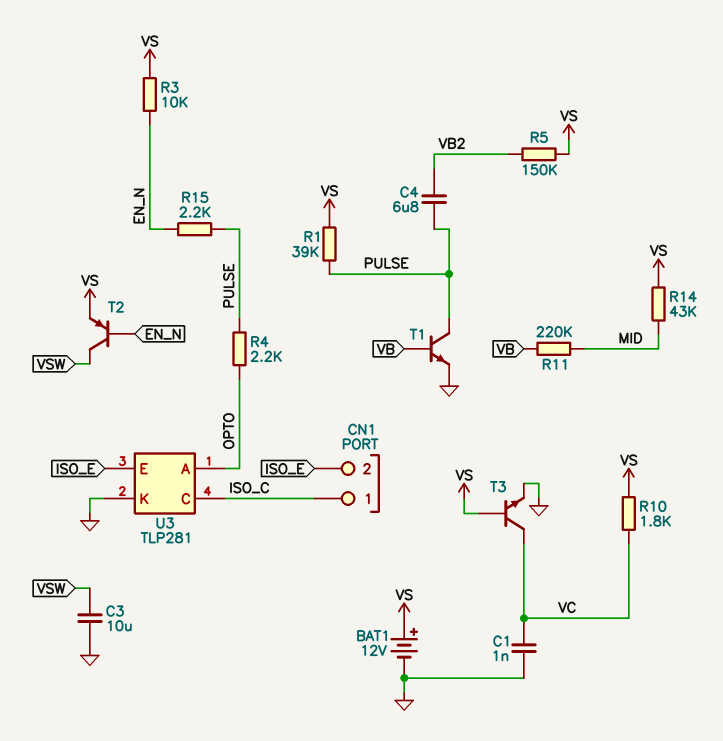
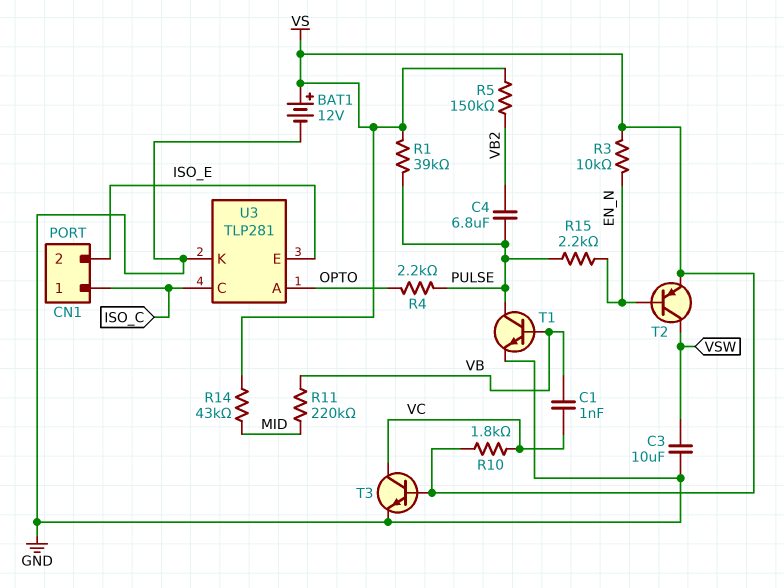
C1: 1nF (GND, VC) -> 1nF (VB, VC)

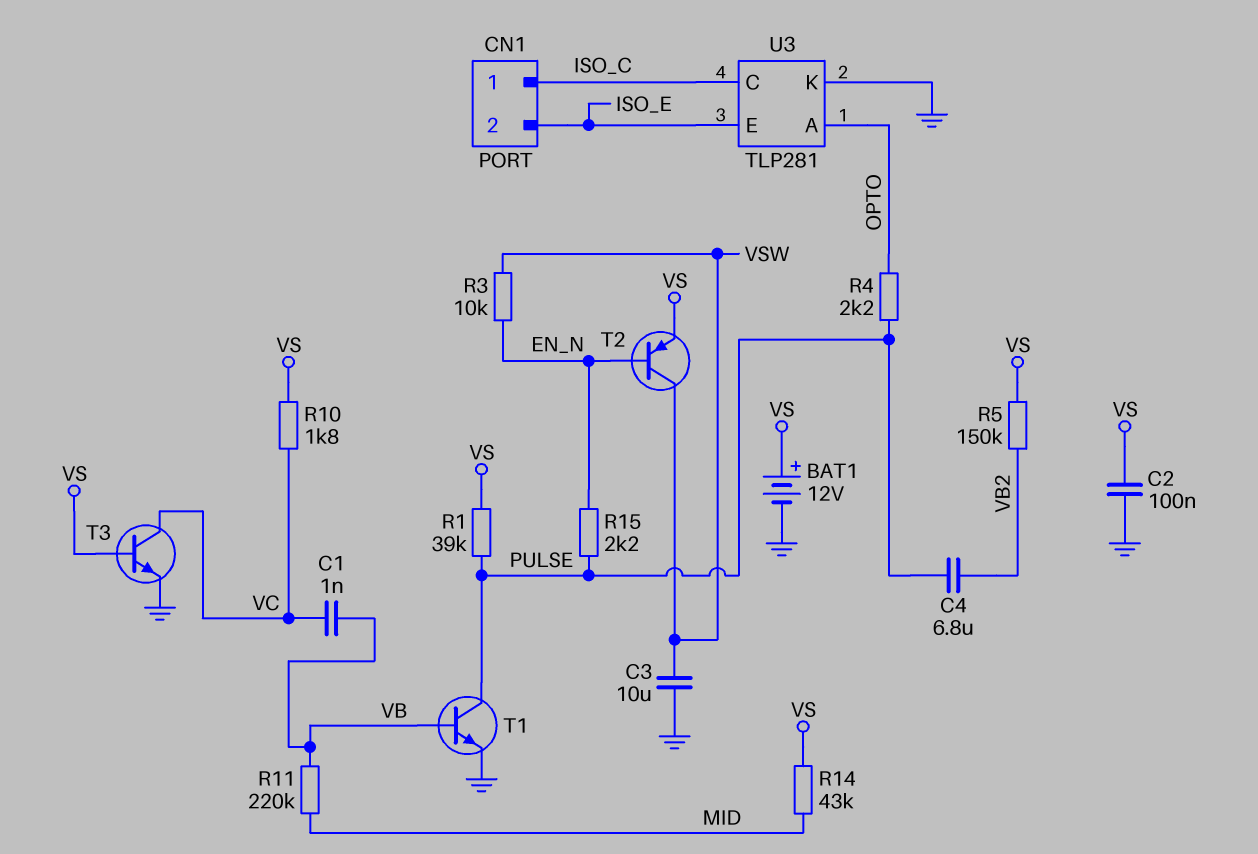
C2: none -> 100nF (GND, VS)
R3: 10k (EN_N, VS) -> 10k (EN_N, VSW)

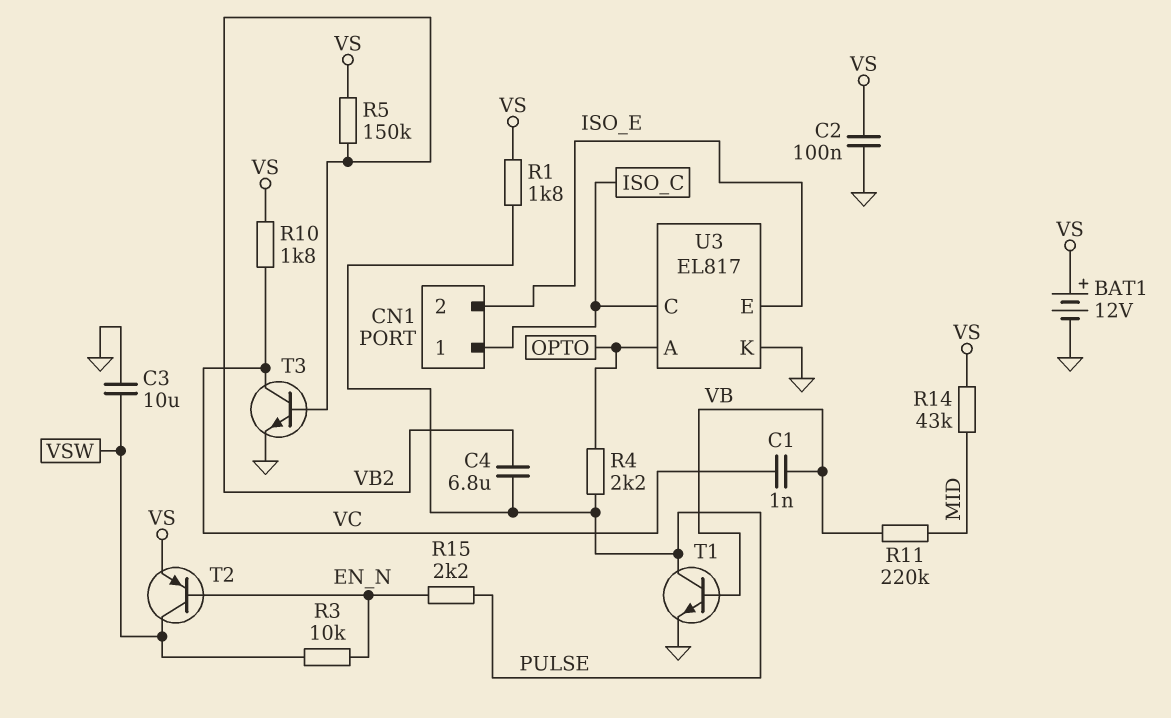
R1: 39k (PULSE, VS) -> 1.8k (PULSE, VS)
T3: NPN (B VS, C VC, E GND) -> NPN (B VB2, C VC, E GND)
U3: TLP281 -> EL817

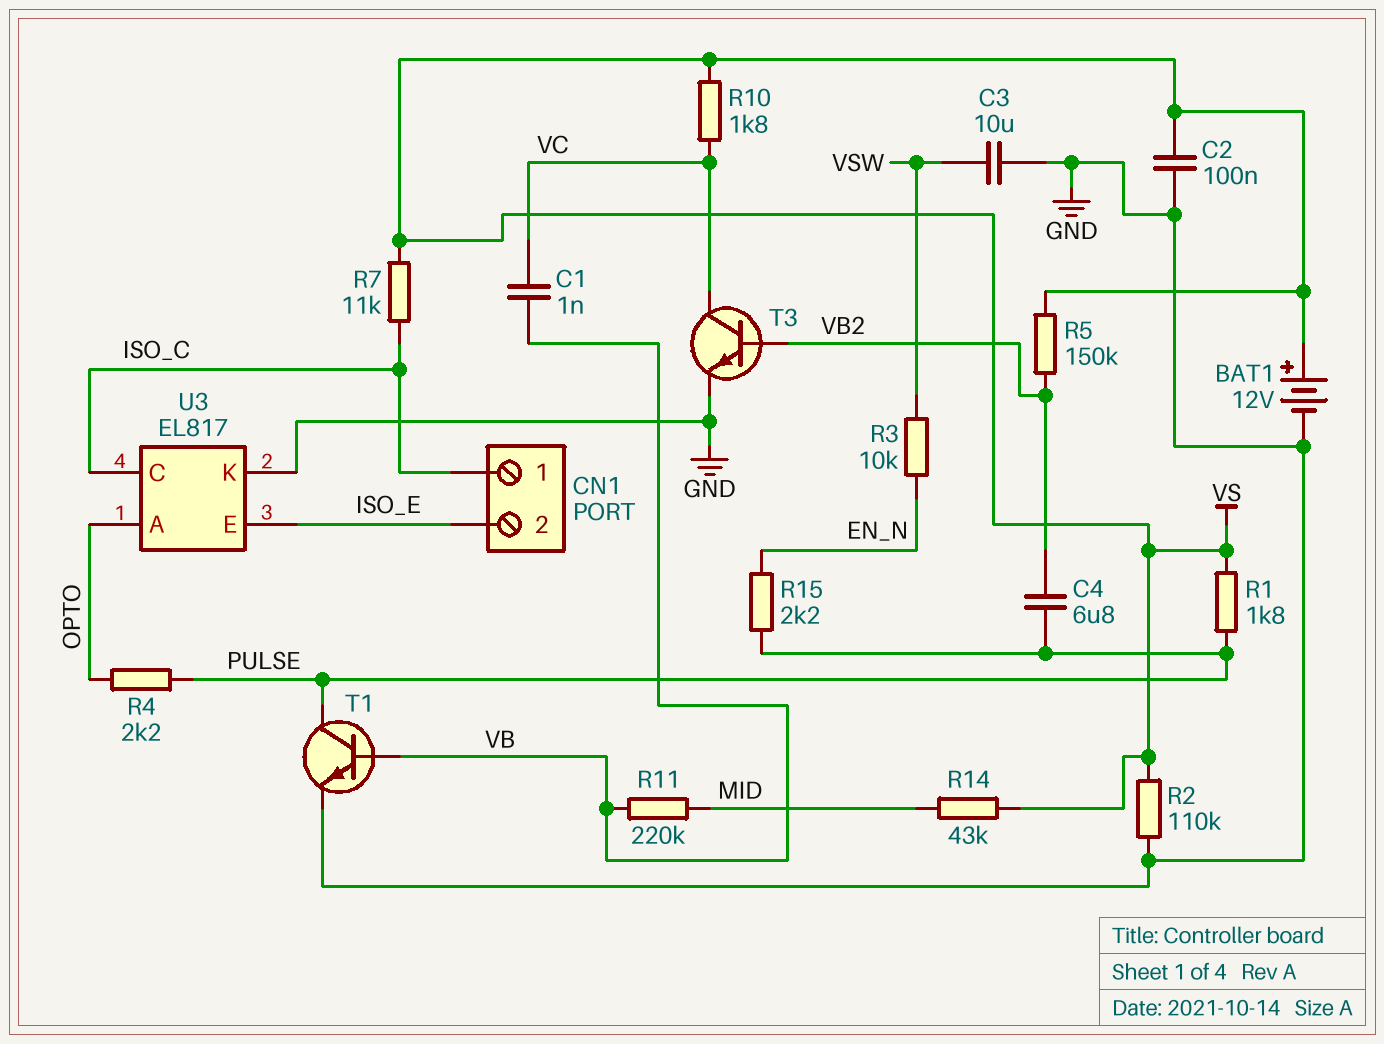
R2: none -> 110k (GND, VS)
R7: none -> 11k (ISO_C, VS)
T2: PNP (B EN_N, C VSW, E VS) -> none

